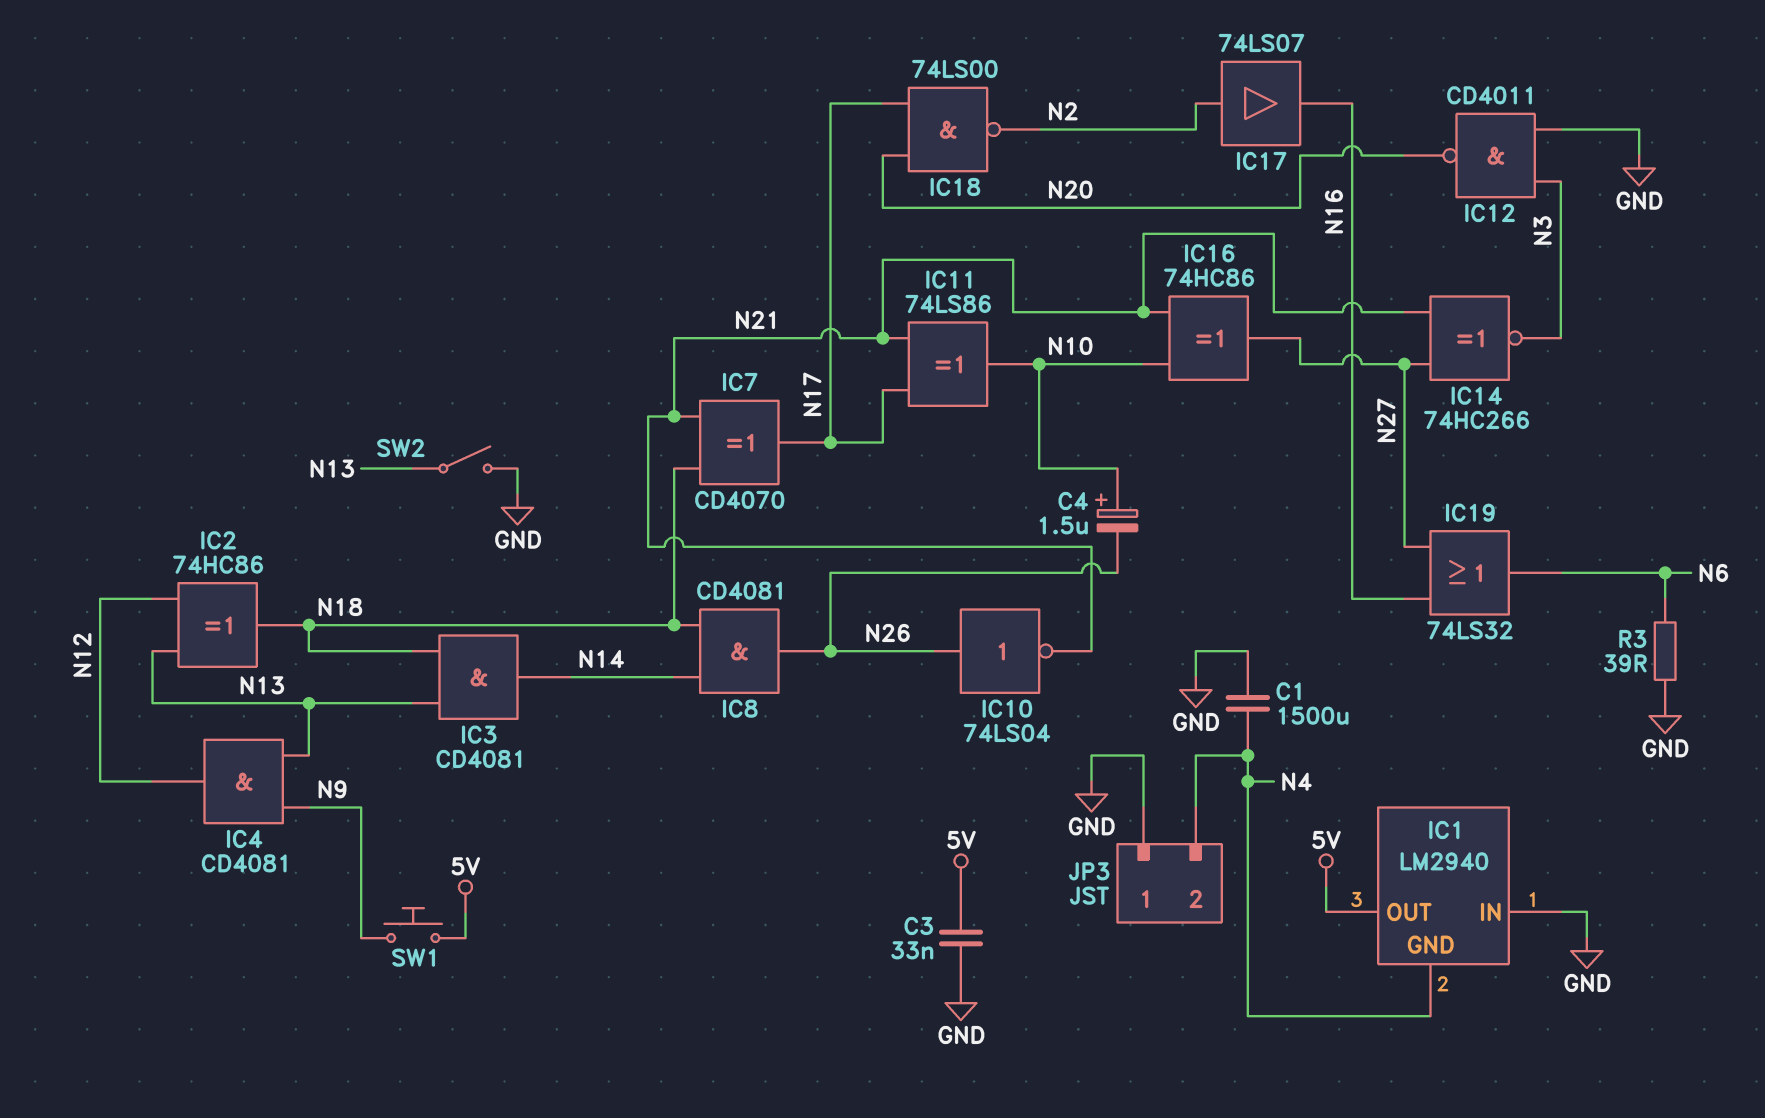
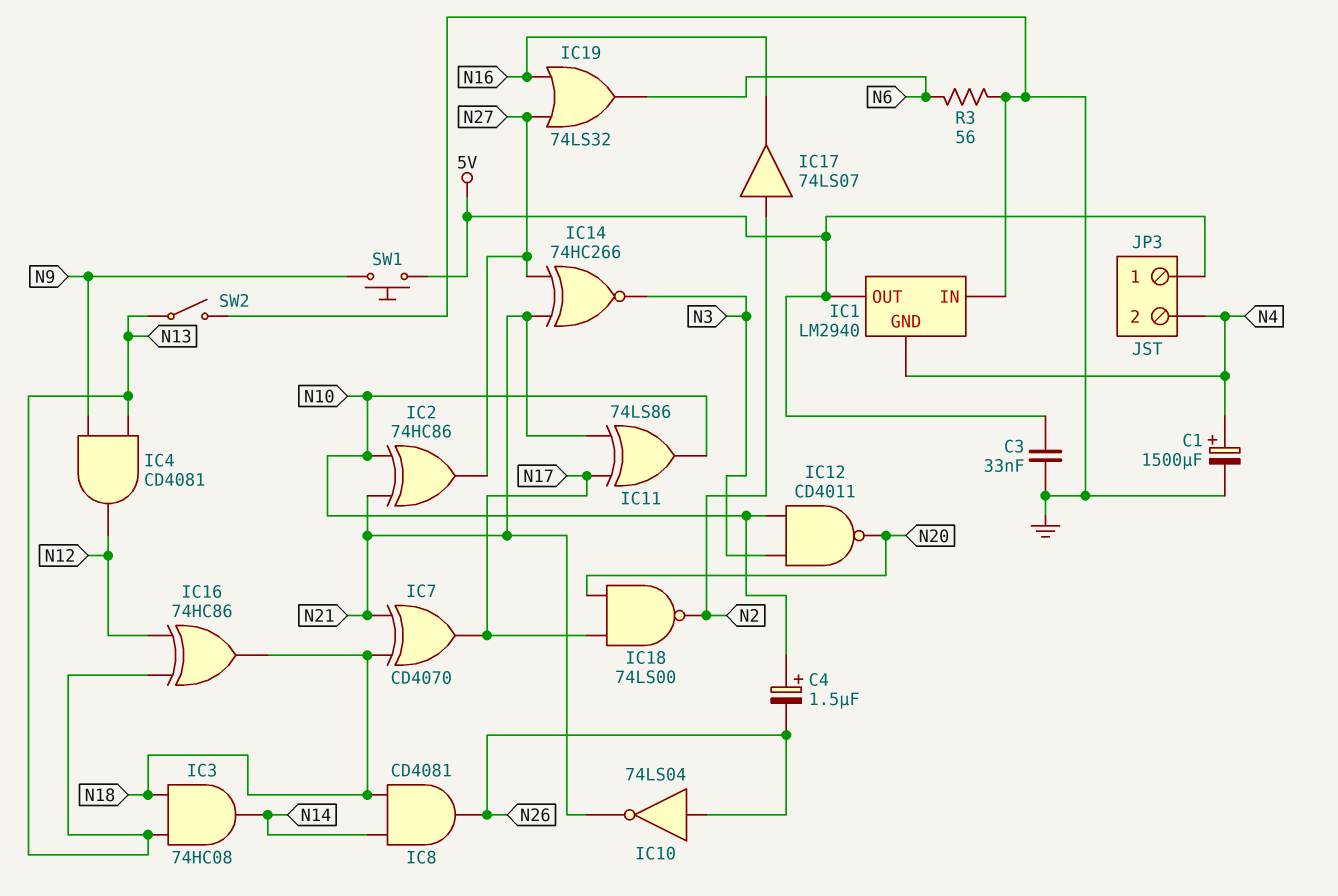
C1: 1500uF (GND, N4) -> 1500uF (plus N4, minus GND)
IC2: XOR 74HC86 (in N12, in N13, out N18) -> XOR 74HC86 (in N10, in N21, out N27)
IC3: AND CD4081 (in N13, in N18, out N14) -> AND 74HC08 (in N13, in N18, out N14)
IC12: NAND CD4011 (in GND, in N3, out N20) -> NAND CD4011 (in N3, in N10, out N20)
IC16: XOR 74HC86 (in N10, in N21, out N27) -> XOR 74HC86 (in N12, in N13, out N18)
JP3 pin 1: GND -> 5V
R3: 39 (GND, N6) -> 56 (GND, N6)

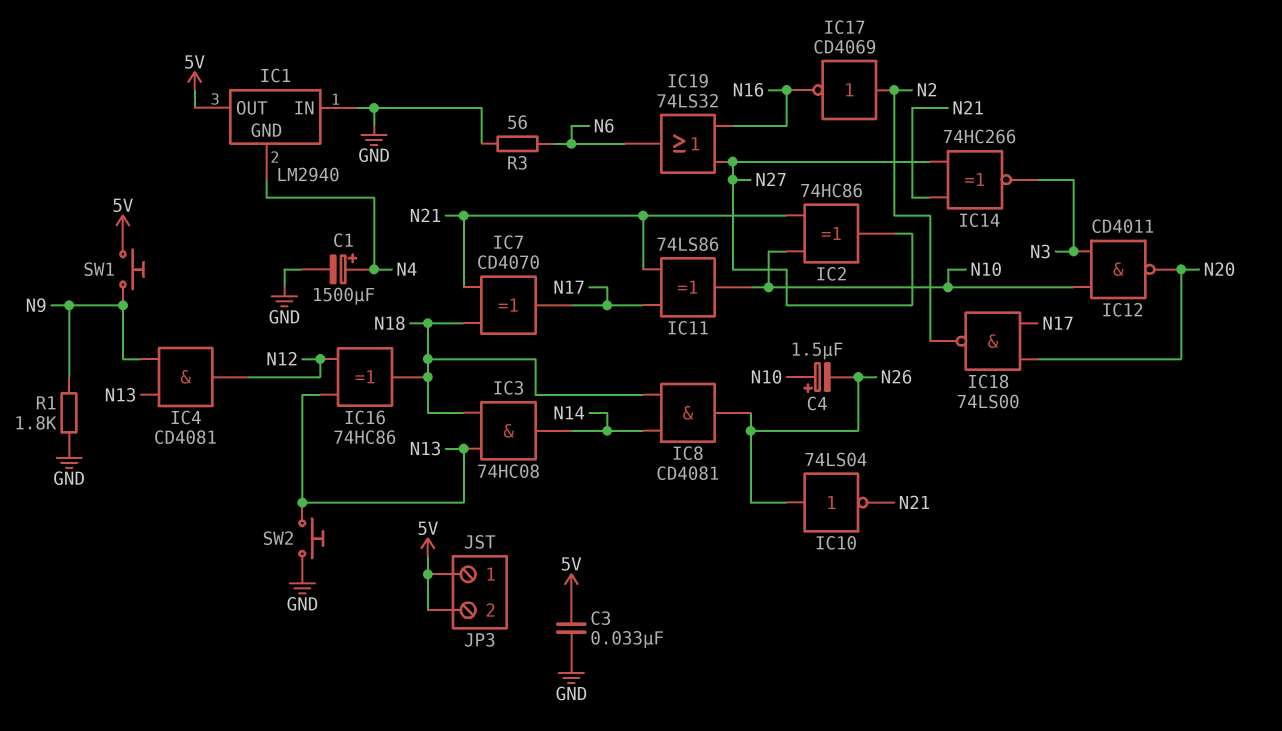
IC17: buffer 74LS07 (in N2, out N16) -> NOT CD4069 (in N2, out N16)
JP3 pin 2: N4 -> 5V
R1: none -> 1.8k (GND, N9)
SW2: switch (GND, N13) -> button (GND, N13)

